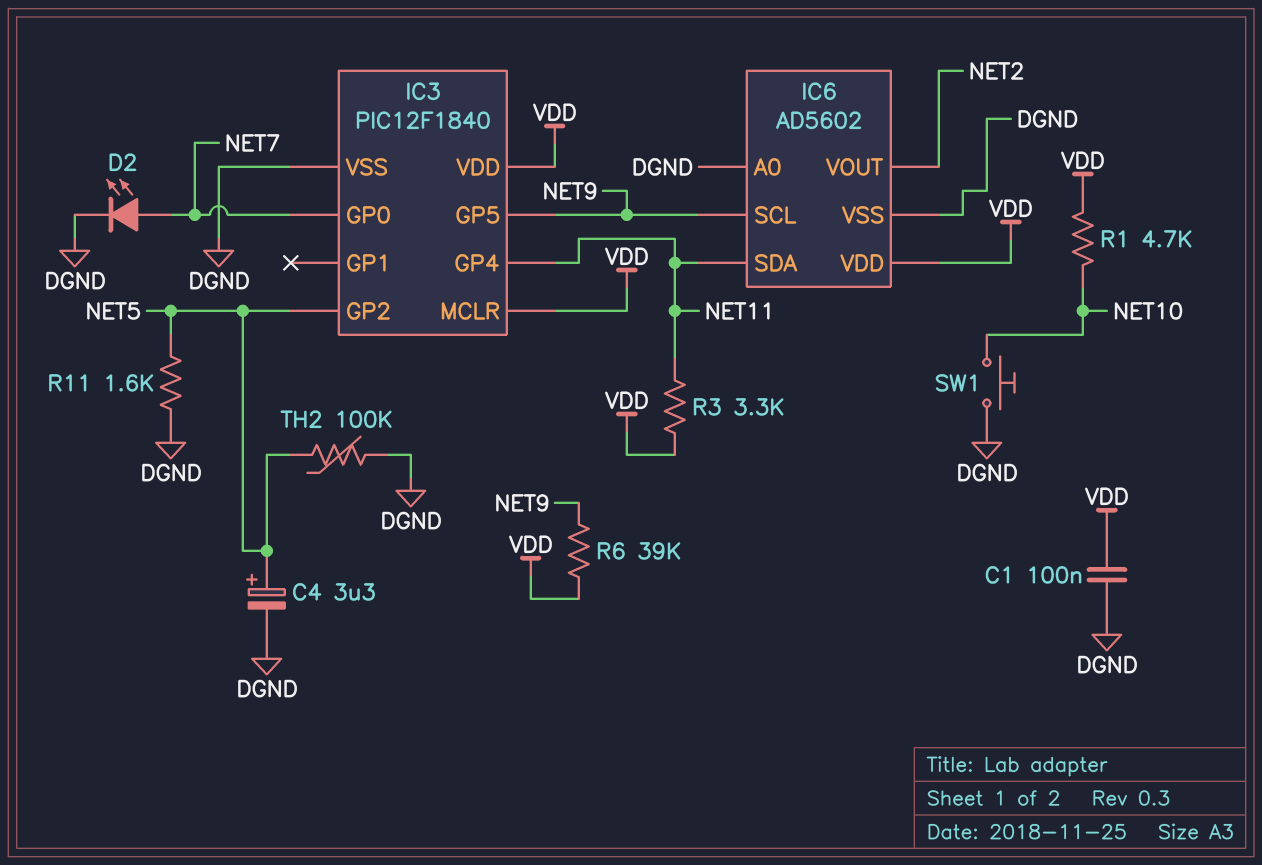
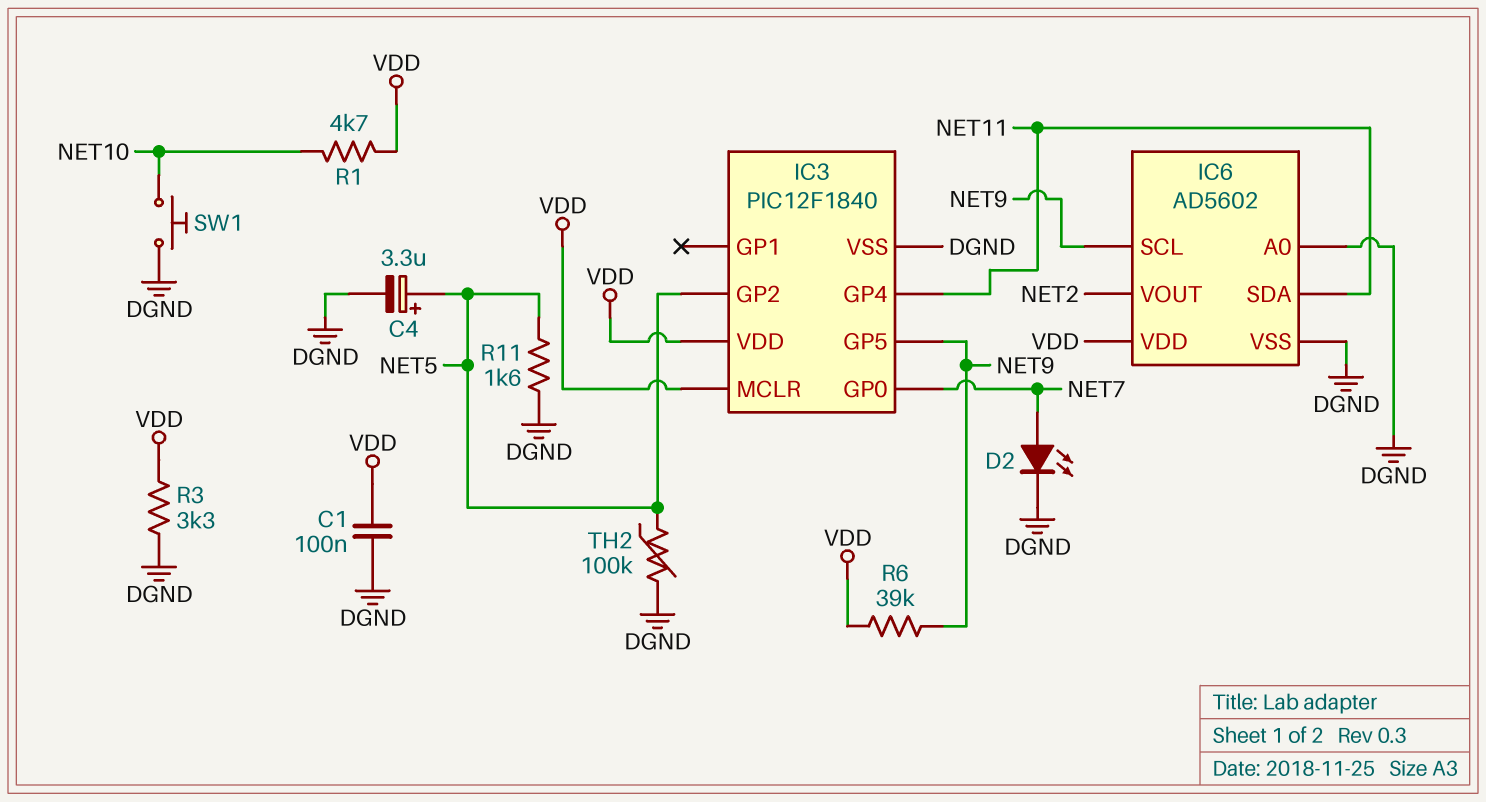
R3: 3.3k (NET11, VDD) -> 3.3k (DGND, VDD)

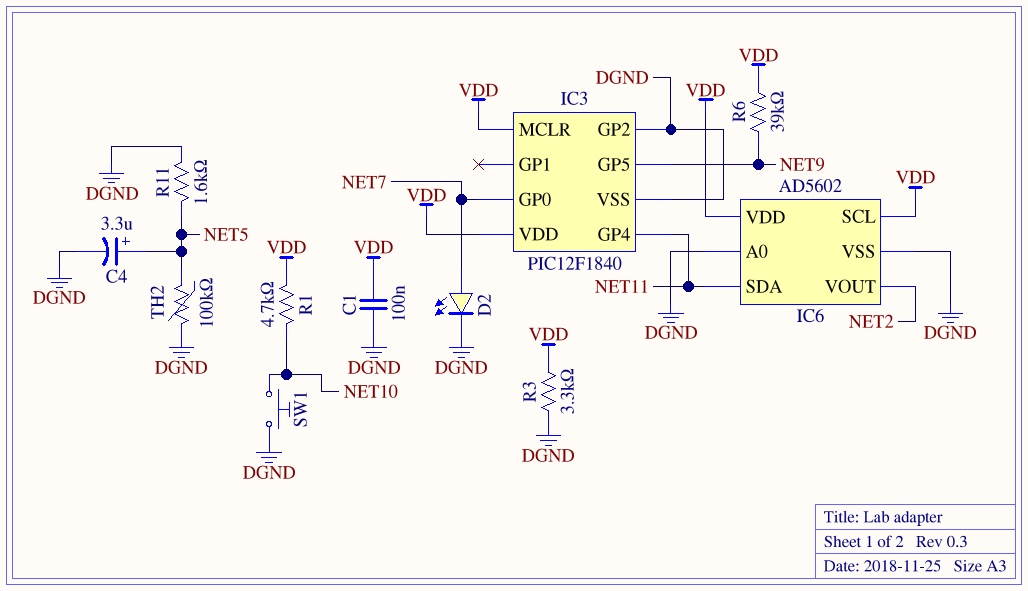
IC3 pin GP2: NET5 -> DGND
IC6 pin SCL: NET9 -> VDD

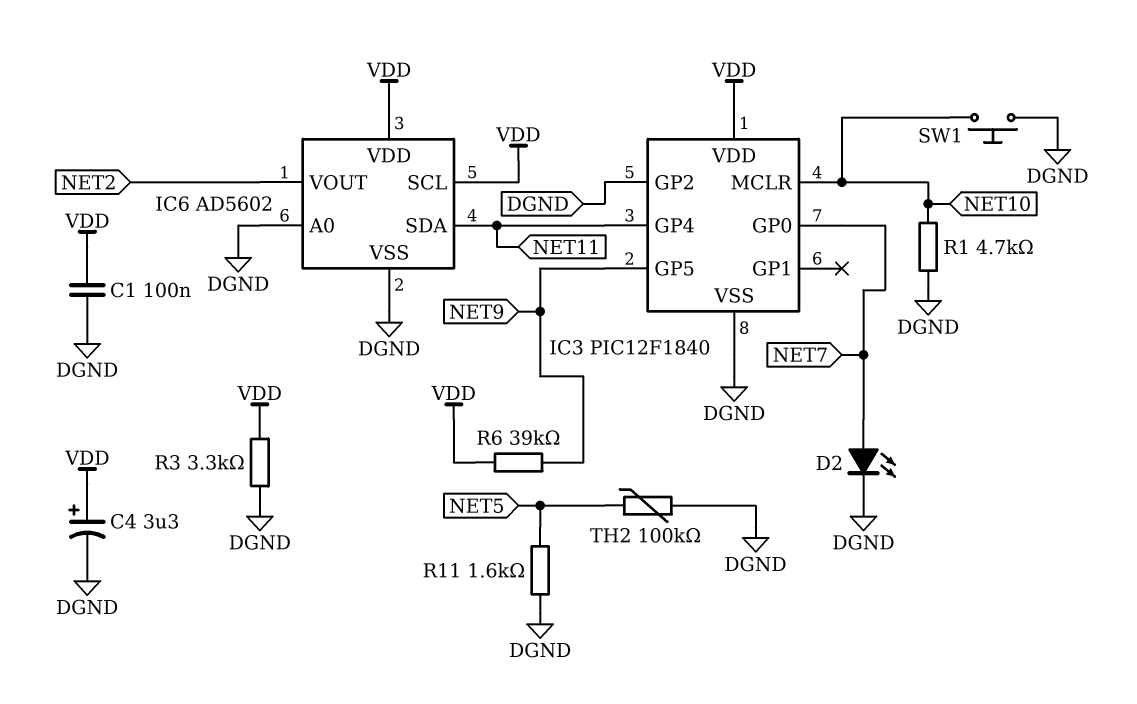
C4: 3.3uF (plus NET5, minus DGND) -> 3.3uF (plus VDD, minus DGND)
IC3 pin MCLR: VDD -> NET10
R1: 4.7k (NET10, VDD) -> 4.7k (DGND, NET10)

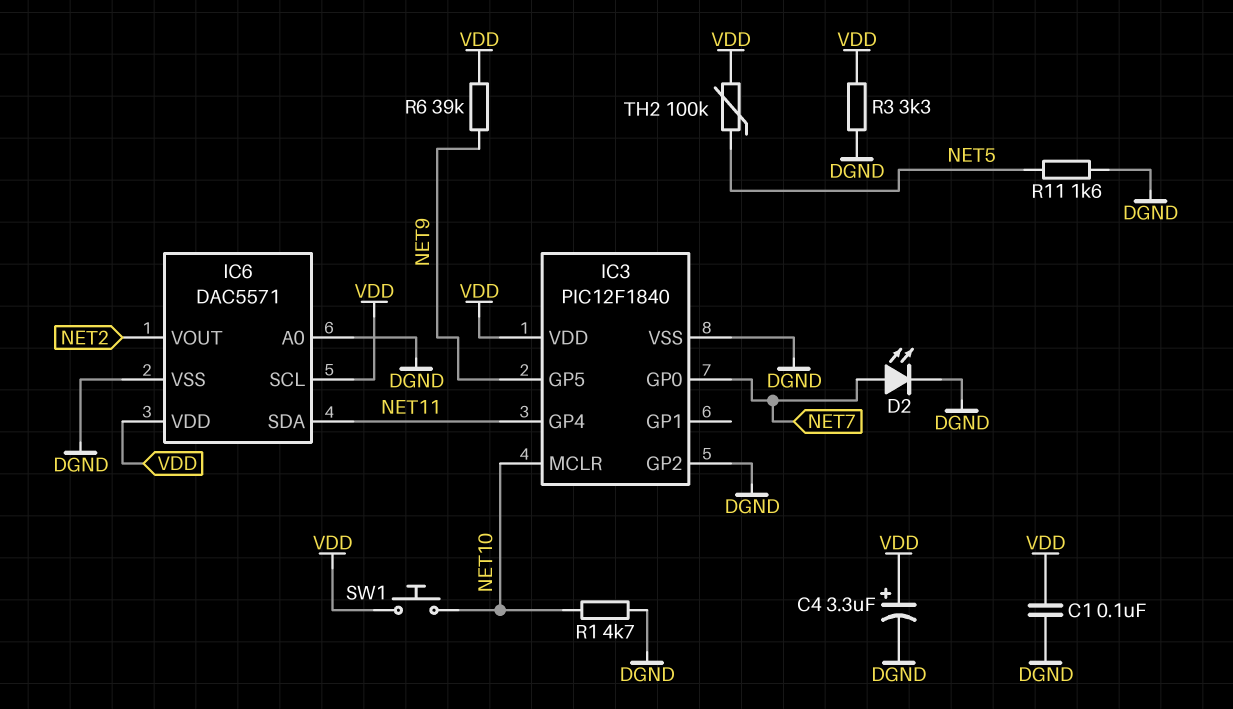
IC6: AD5602 -> DAC5571
SW1: button (DGND, NET10) -> button (NET10, VDD)
TH2: 100k (DGND, NET5) -> 100k (NET5, VDD)

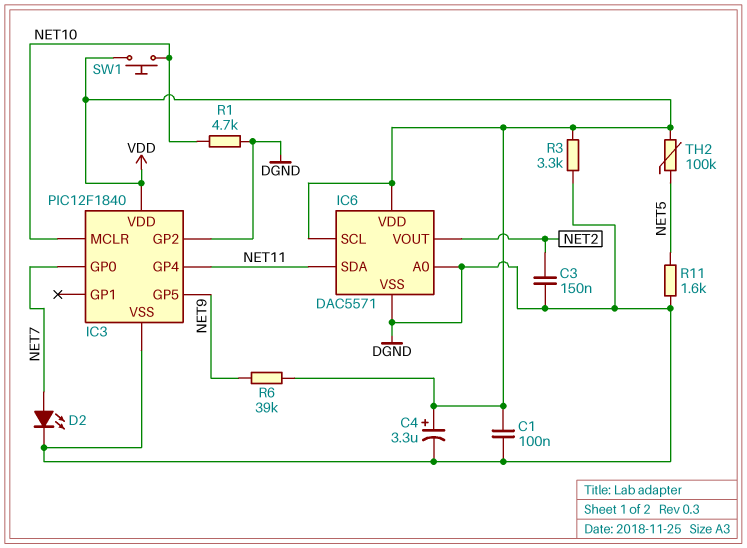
C3: none -> 150nF (DGND, NET2)

